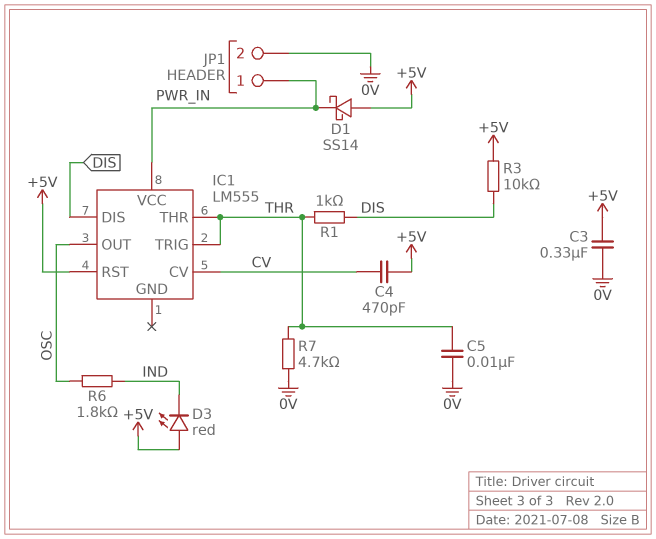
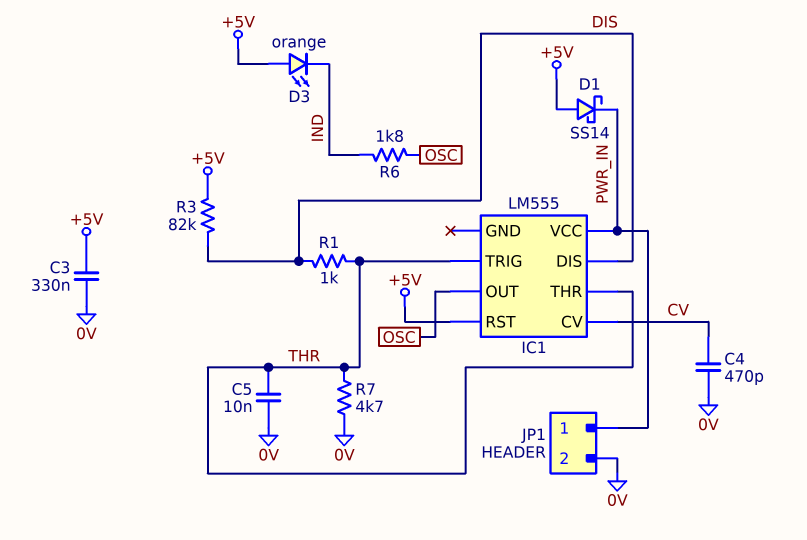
C4: 470pF (+5V, CV) -> 470pF (0V, CV)
D3: LED red (A +5V, K IND) -> LED orange (A +5V, K IND)
R3: 10k (+5V, DIS) -> 82k (+5V, DIS)

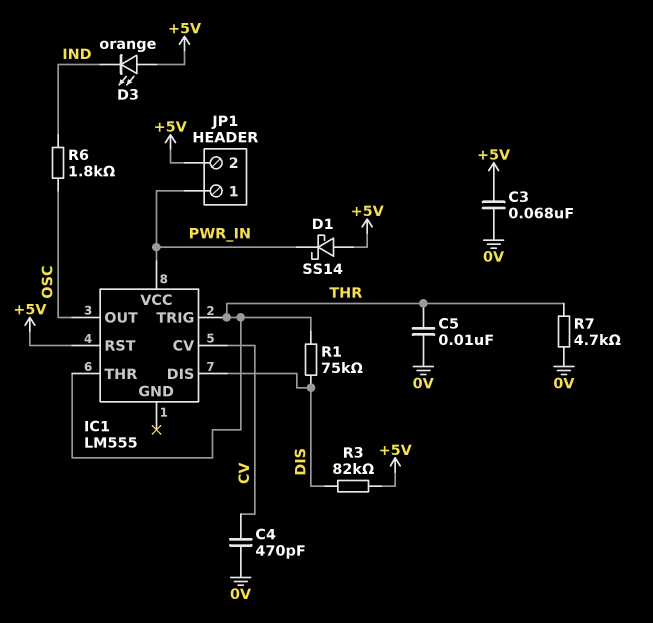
C3: 330nF (+5V, 0V) -> 68nF (+5V, 0V)
JP1 pin 2: 0V -> +5V
R1: 1k (DIS, THR) -> 75k (DIS, THR)

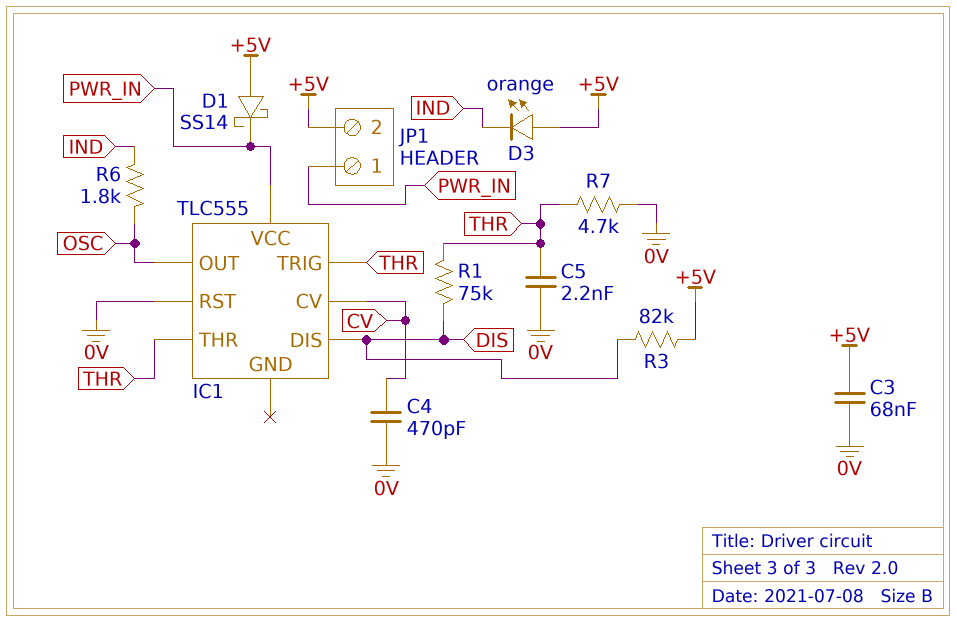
C5: 10nF (0V, THR) -> 2.2nF (0V, THR)
IC1: LM555 -> TLC555
IC1 pin RST: +5V -> 0V

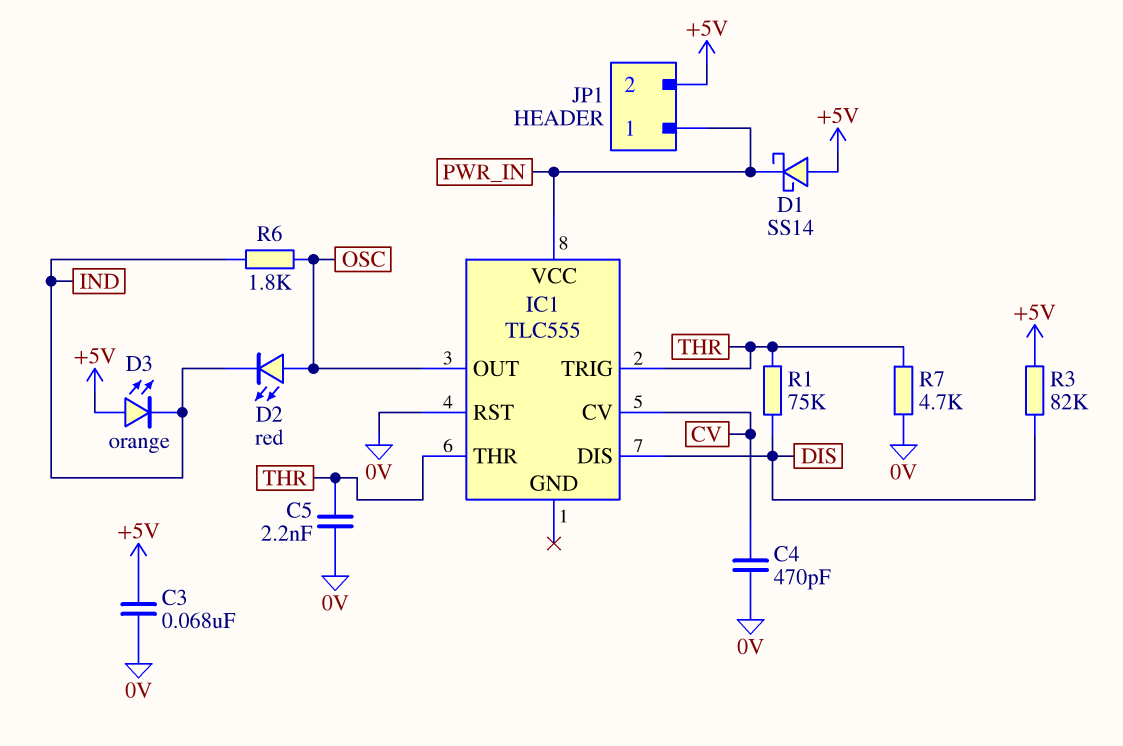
D2: none -> LED red (A OSC, K IND)

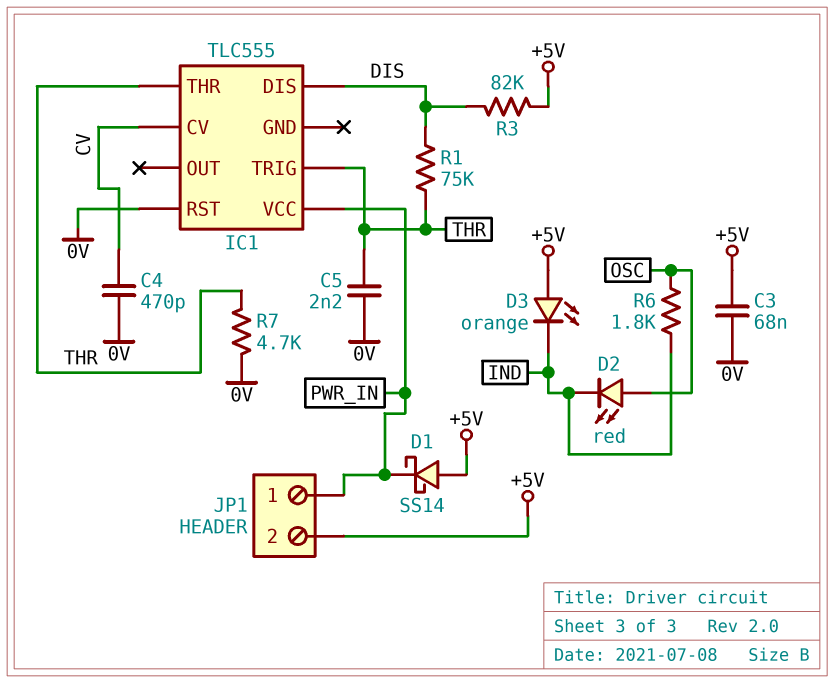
IC1 pin OUT: OSC -> none

